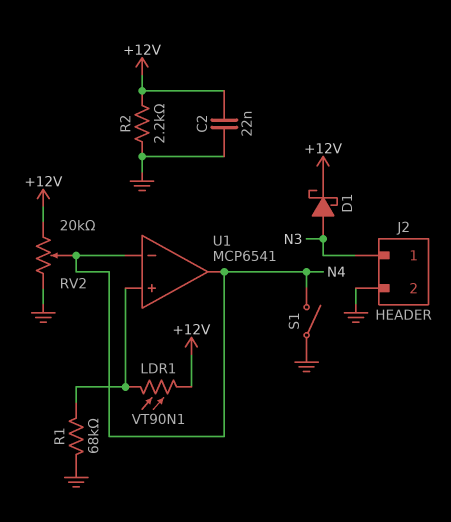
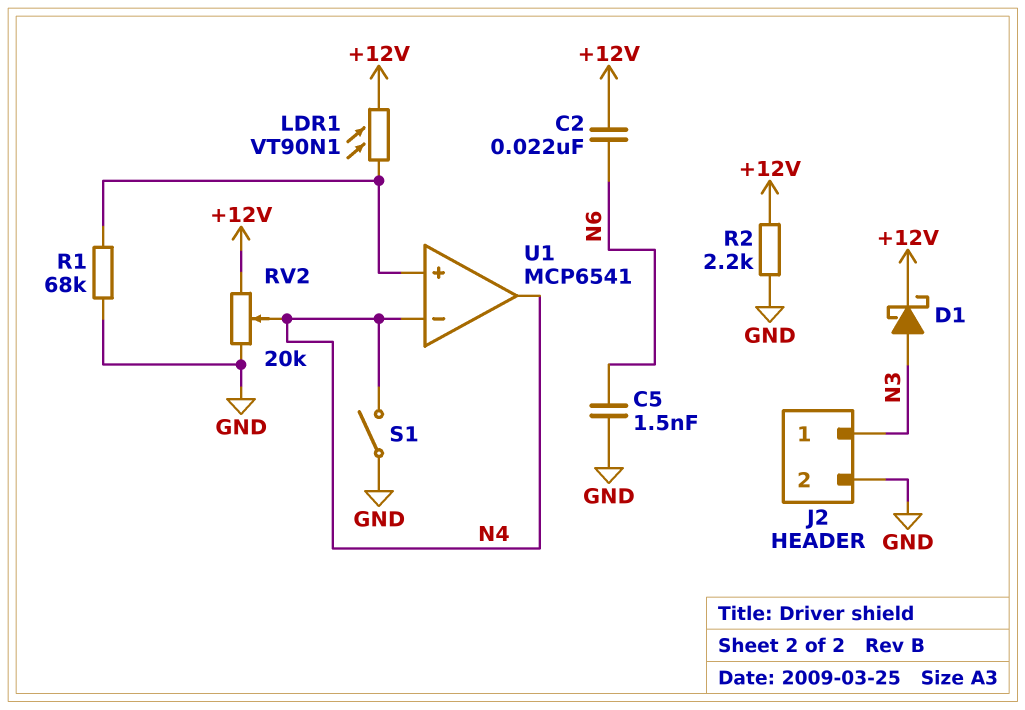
C2: 22nF (+12V, GND) -> 22nF (+12V, N6)
C5: none -> 1.5nF (GND, N6)

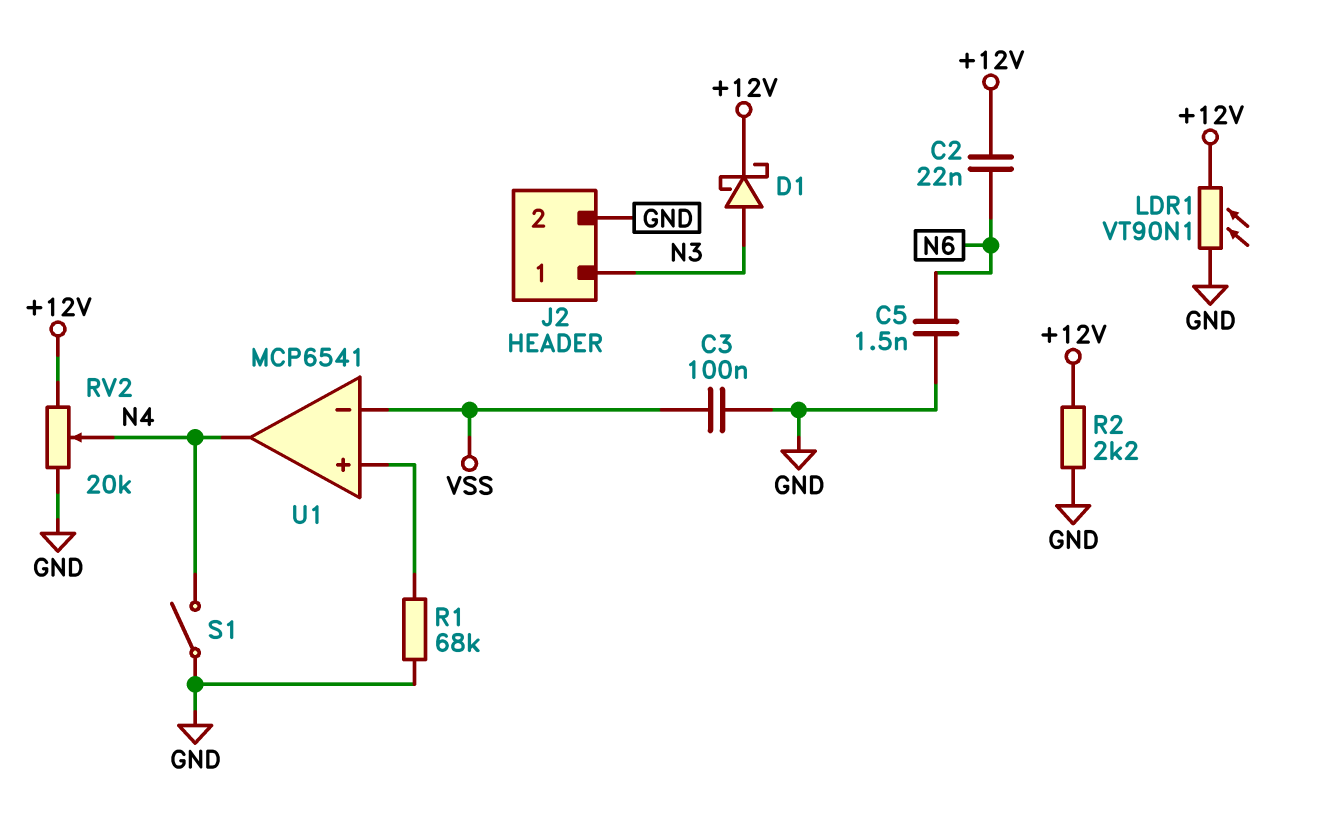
C3: none -> 100nF (GND, VSS)
LDR1: VT90N1 (+12V, U1/in+) -> VT90N1 (+12V, GND)
U1 pin in-: N4 -> VSS

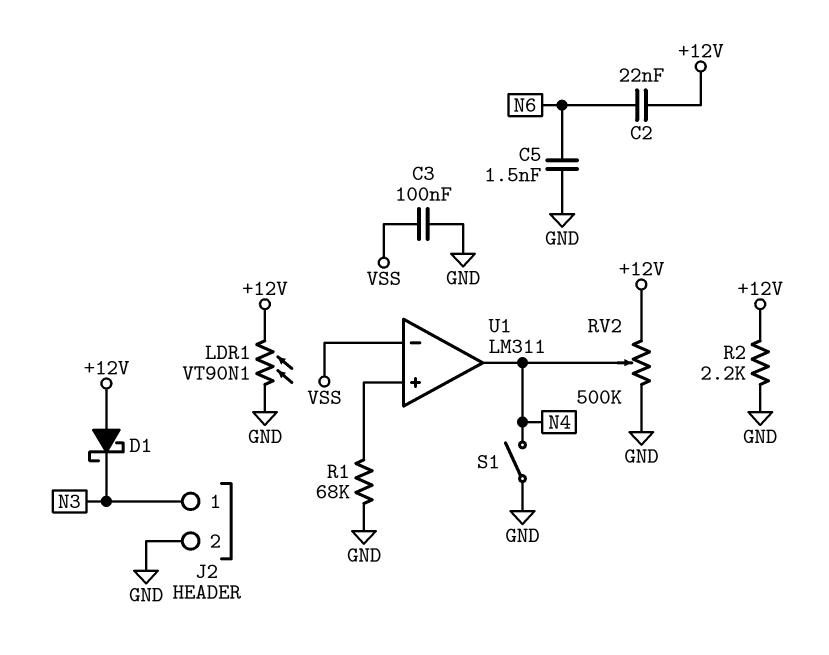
D1: schottky (A N3, K +12V) -> schottky (A +12V, K N3)
RV2: 20k (+12V, GND, wiper N4) -> 500k (+12V, GND, wiper N4)
U1: MCP6541 -> LM311

